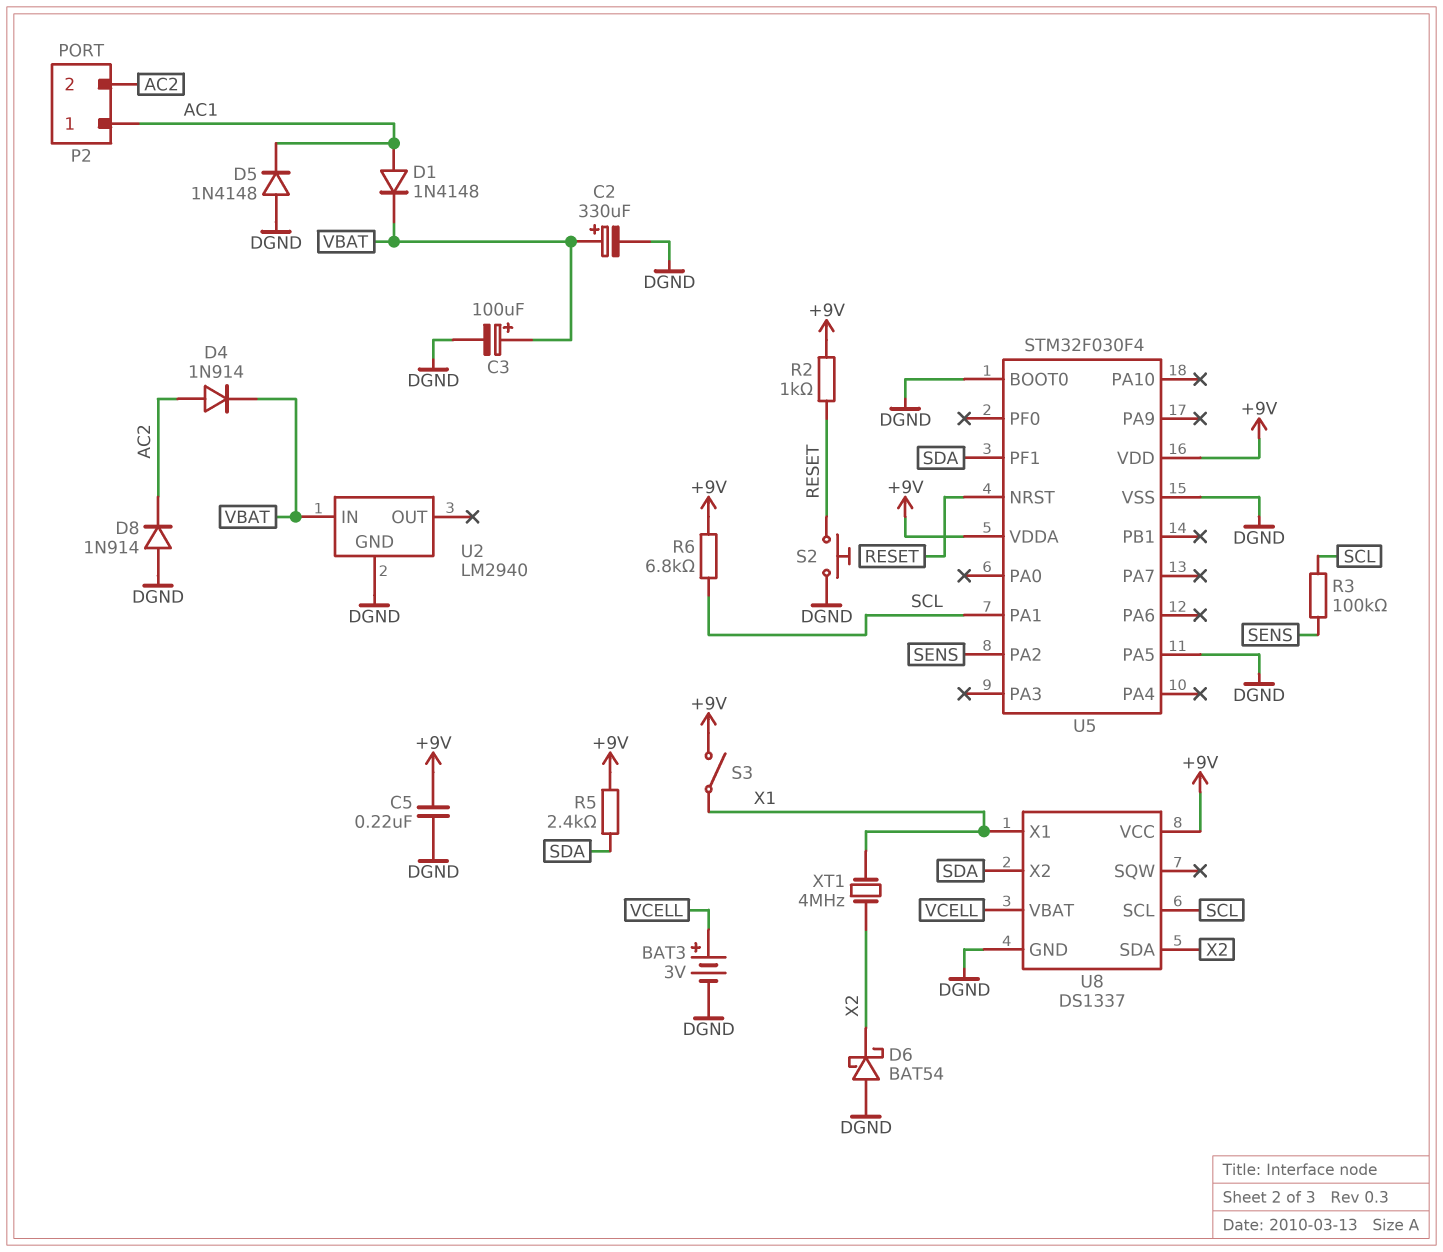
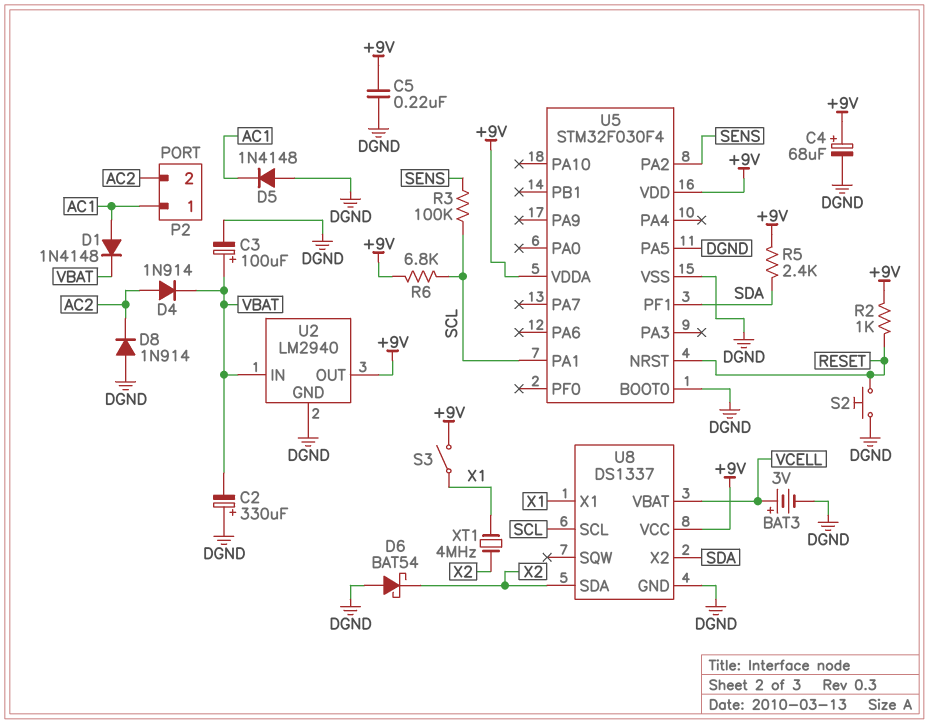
C2: 330uF (plus VBAT, minus DGND) -> 330uF (plus DGND, minus VBAT)
C4: none -> 68uF (plus +9V, minus DGND)
U2 pin OUT: none -> +9V

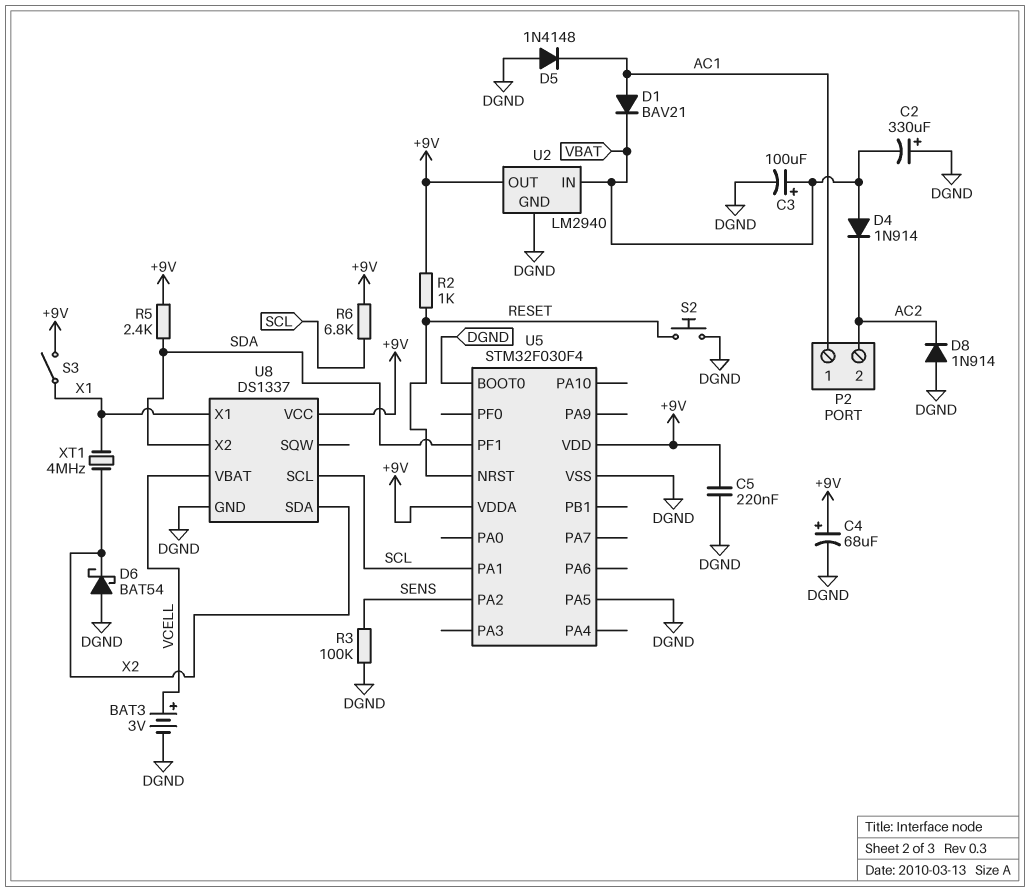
D1: diode 1N4148 (A AC1, K VBAT) -> diode BAV21 (A AC1, K VBAT)
D4: diode 1N914 (A AC2, K VBAT) -> diode 1N914 (A VBAT, K AC2)
R3: 100k (SCL, SENS) -> 100k (DGND, SENS)

